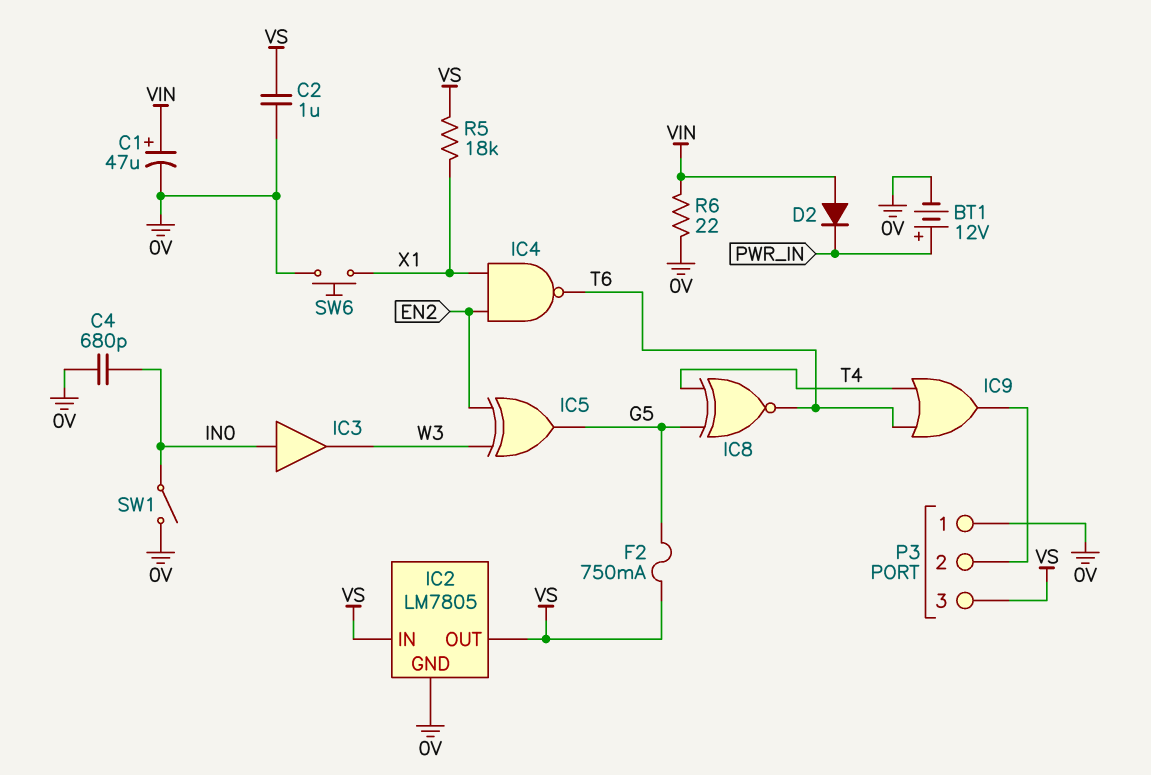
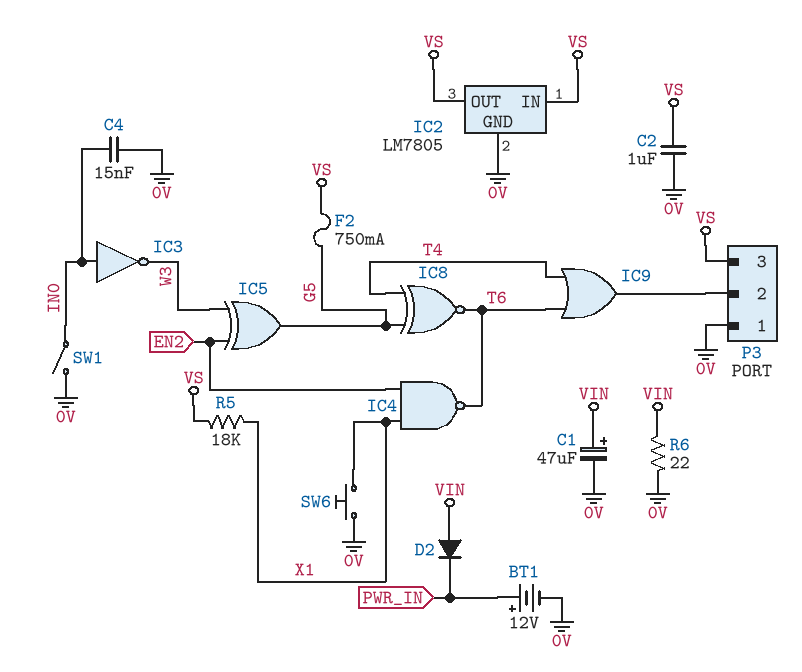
C4: 680pF (0V, IN0) -> 15nF (0V, IN0)
IC3: buffer (in IN0, out W3) -> NOT (in IN0, out W3)

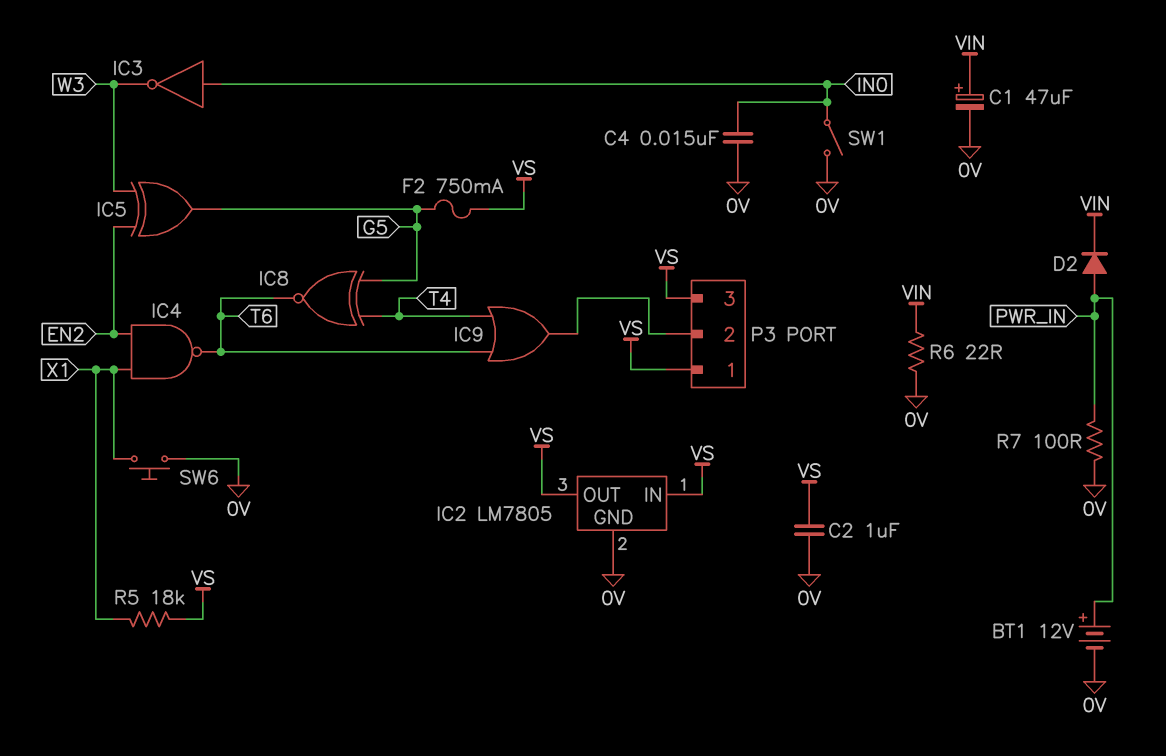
D2: diode (A VIN, K PWR_IN) -> diode (A PWR_IN, K VIN)
P3 pin 1: 0V -> VS
R7: none -> 100 (0V, PWR_IN)

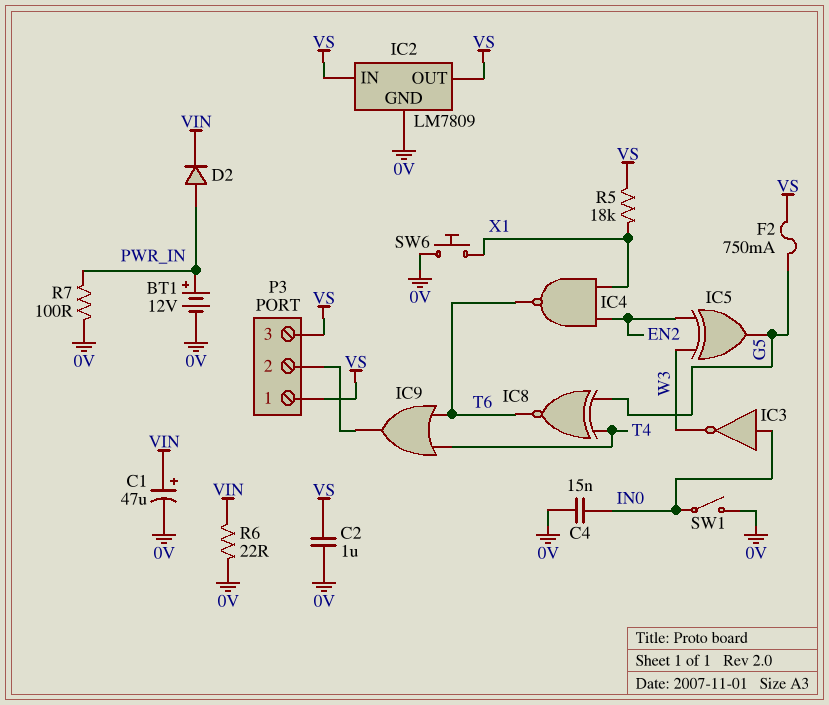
IC2: LM7805 -> LM7809

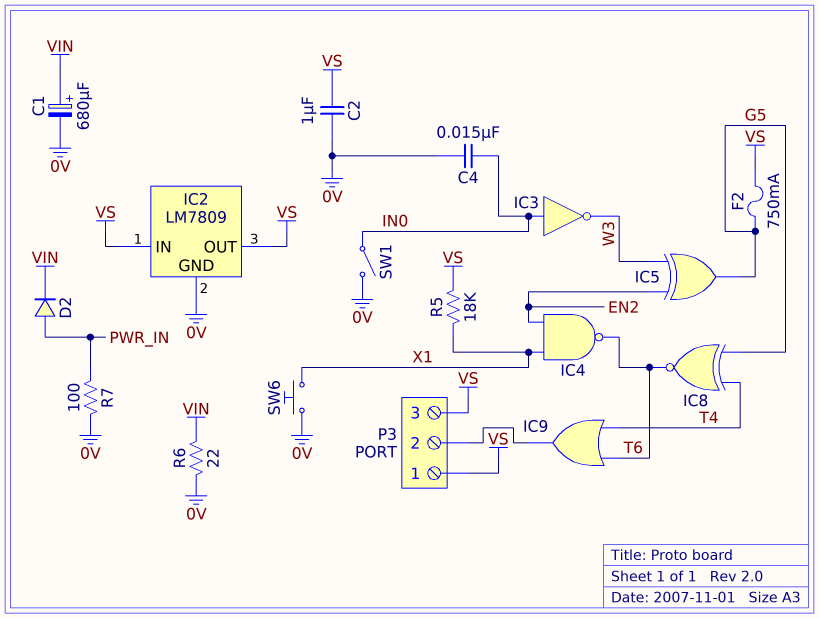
BT1: 12V (plus PWR_IN, minus 0V) -> none
C1: 47uF (plus VIN, minus 0V) -> 680uF (plus VIN, minus 0V)

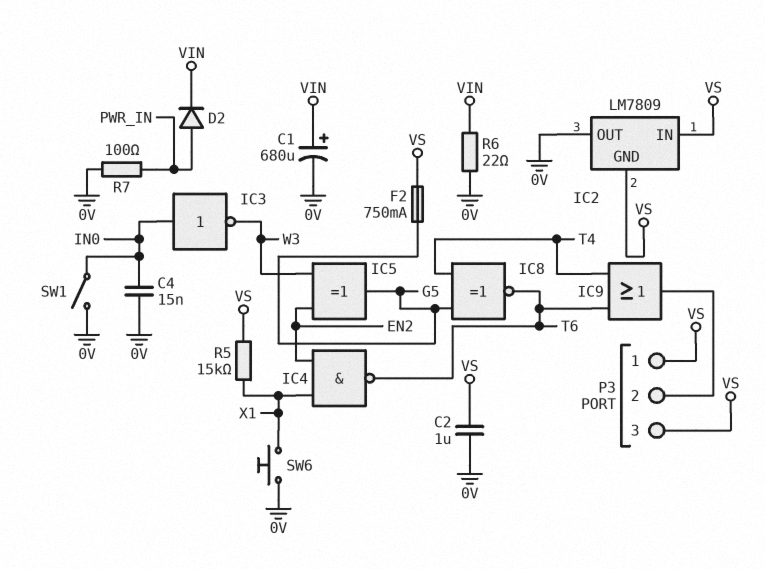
IC2 pin GND: 0V -> VS
IC2 pin OUT: VS -> 0V
R5: 18k (VS, X1) -> 15k (VS, X1)

